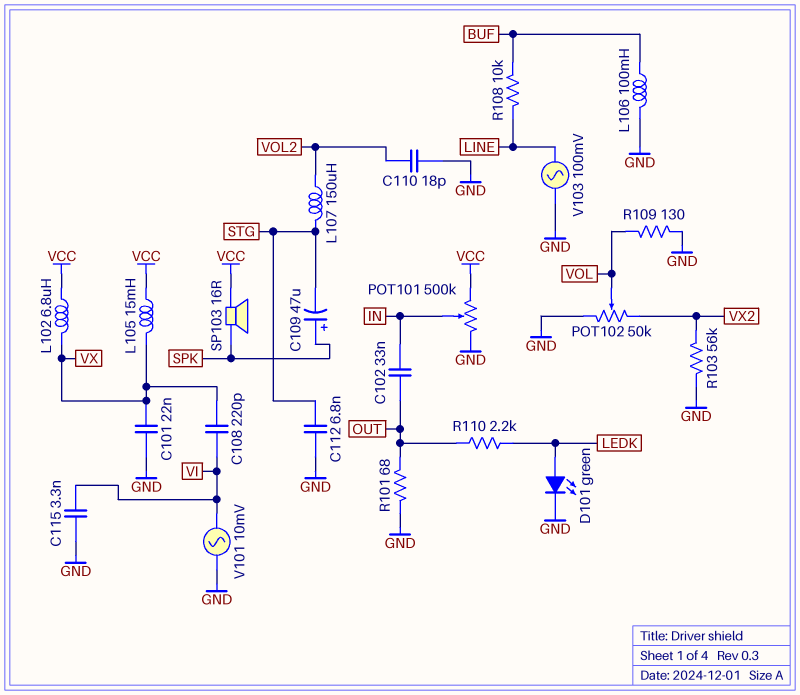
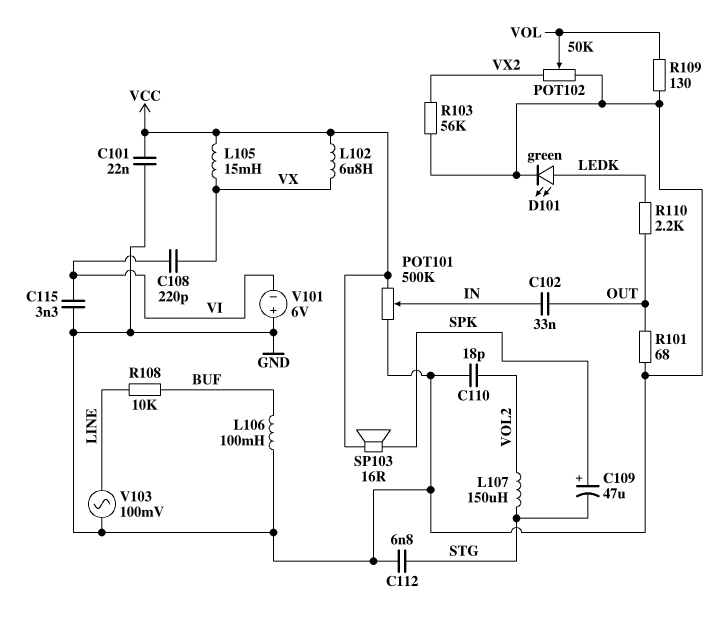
C101: 22nF (GND, VX) -> 22nF (GND, VCC)
V101: AC 10mV (GND, VI) -> 6V (plus GND, minus VI)

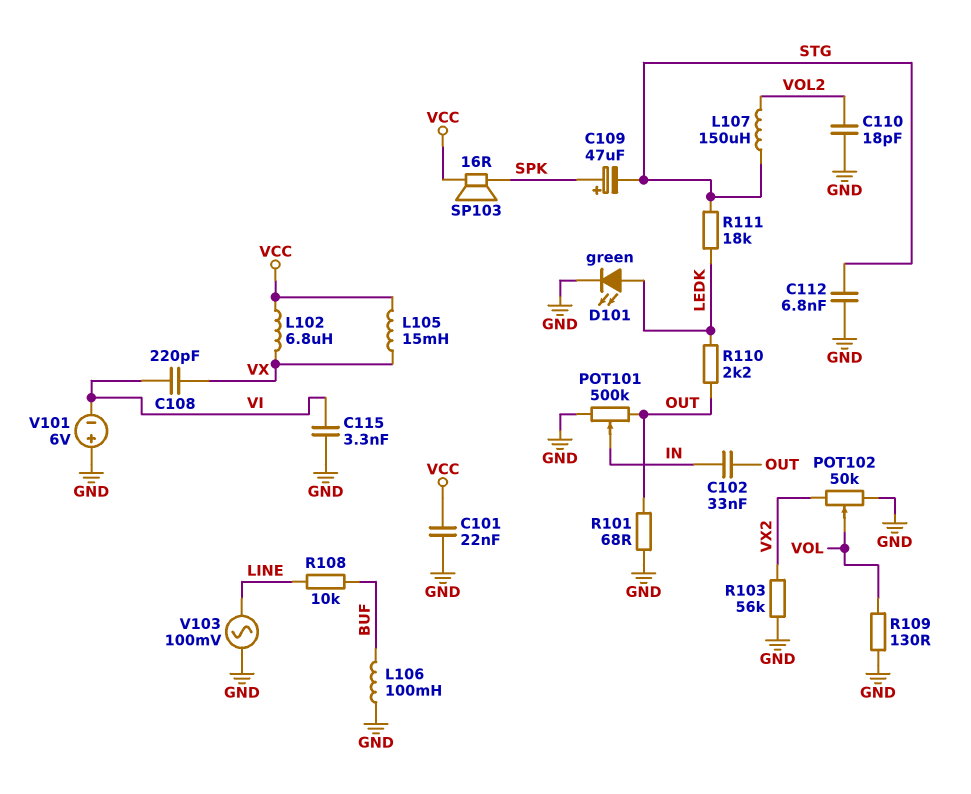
POT101: 500k (GND, VCC, wiper IN) -> 500k (GND, OUT, wiper IN)
R111: none -> 18k (LEDK, STG)

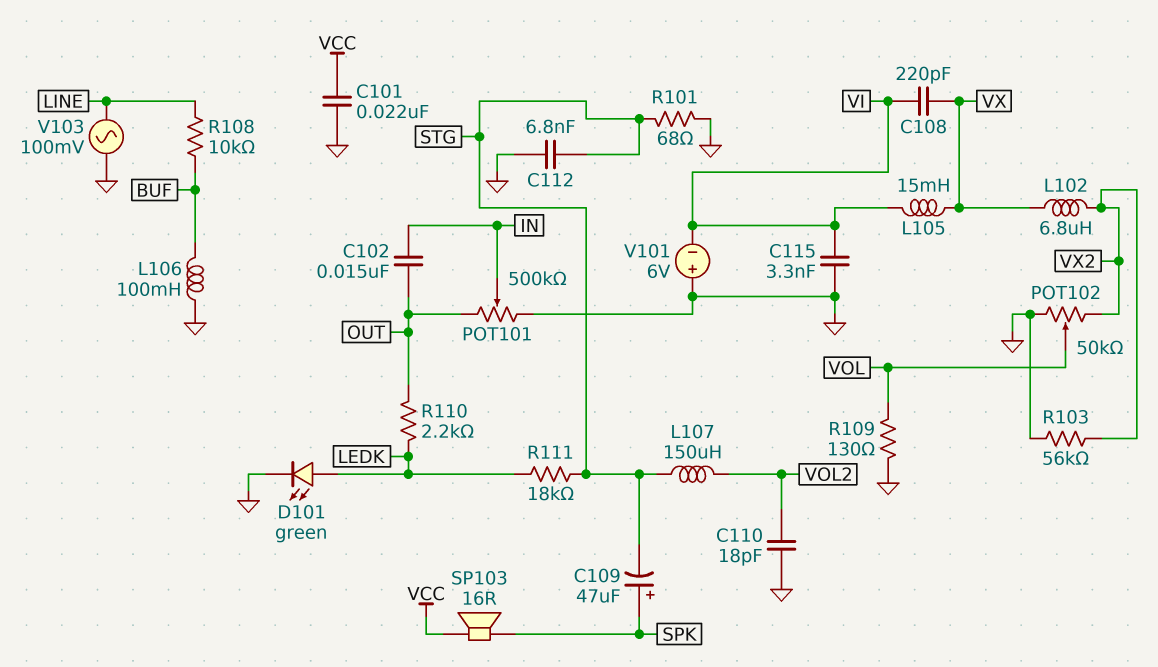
C102: 33nF (IN, OUT) -> 15nF (IN, OUT)
L102: 6.8uH (VCC, VX) -> 6.8uH (VX, VX2)
L105: 15mH (VCC, VX) -> 15mH (VI, VX)
R101: 68 (GND, OUT) -> 68 (GND, STG)

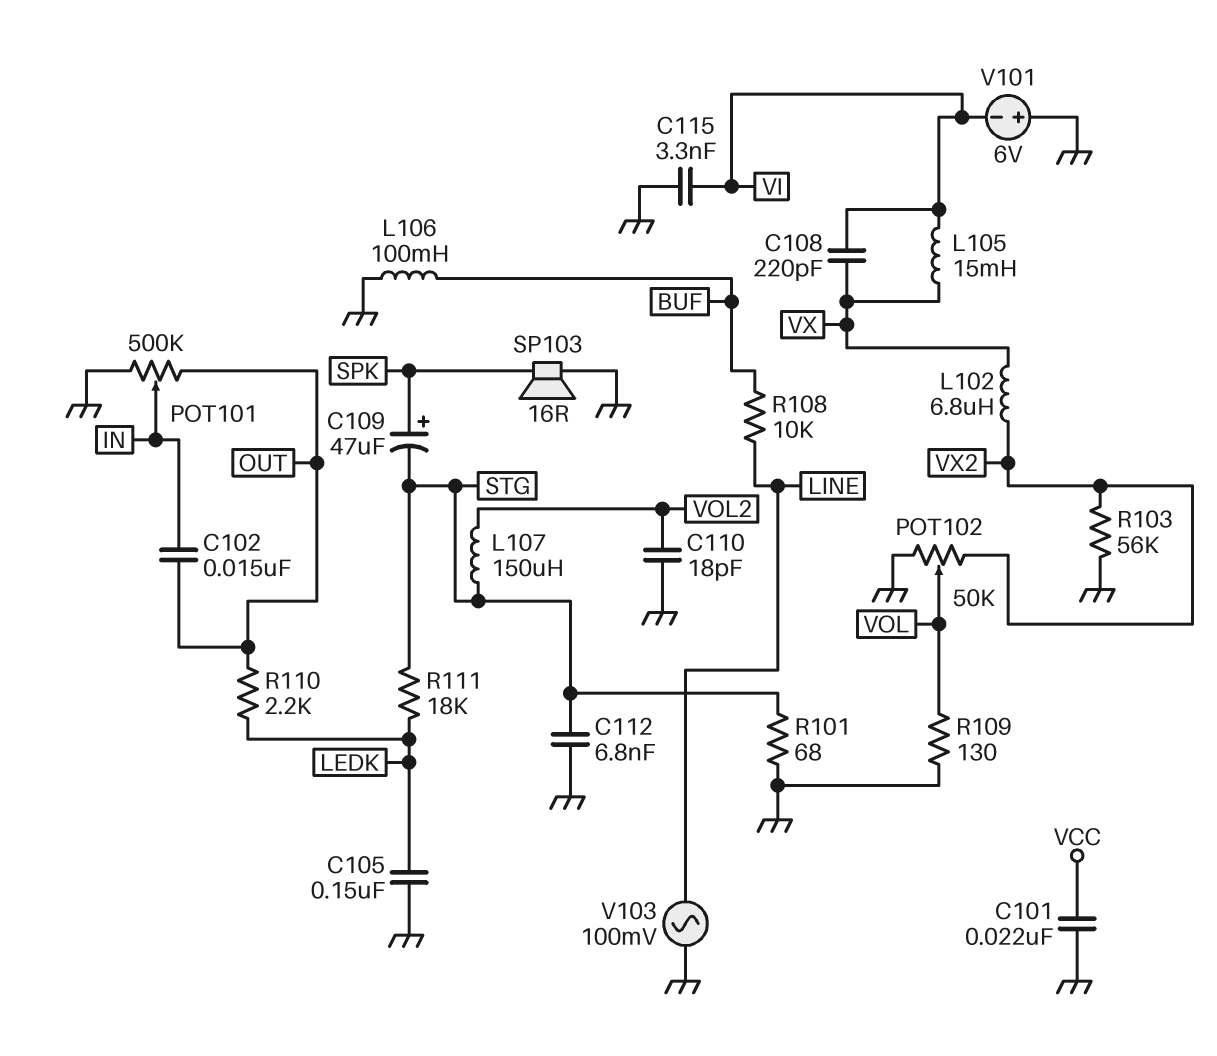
C105: none -> 150nF (GND, LEDK)
D101: LED green (A LEDK, K GND) -> none
SP103: speaker 16R (SPK, VCC) -> speaker 16R (GND, SPK)

